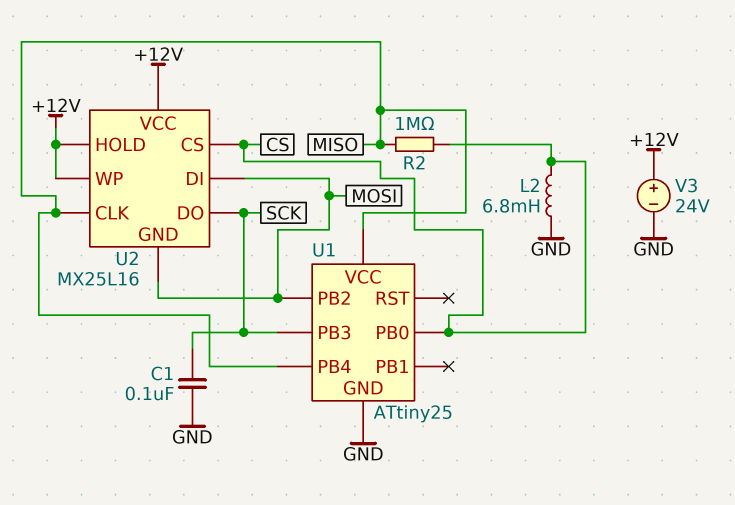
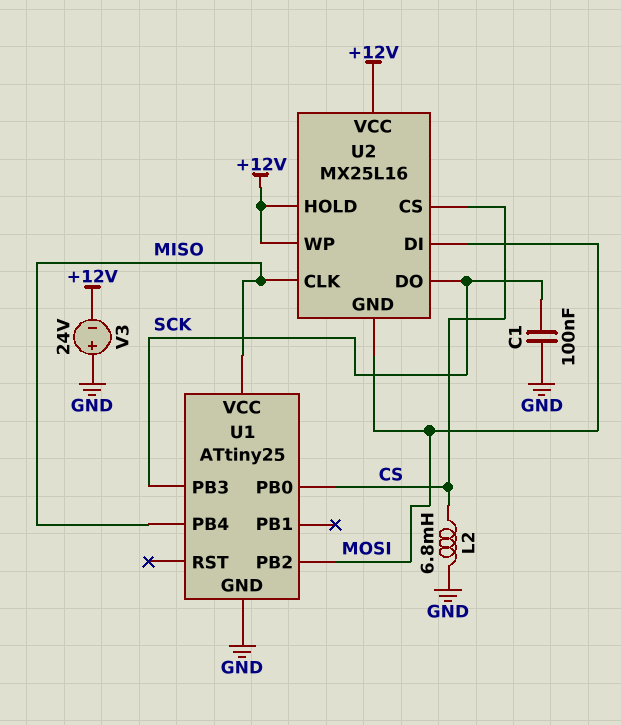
R2: 1M (CS, MISO) -> none
V3: 24V (plus +12V, minus GND) -> 24V (plus GND, minus +12V)

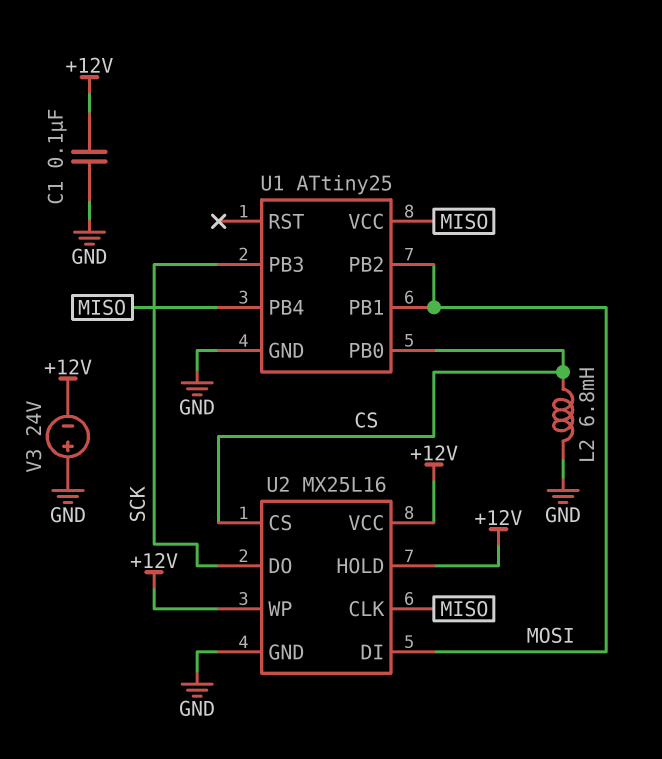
C1: 100nF (GND, SCK) -> 100nF (+12V, GND)
U1 pin PB1: none -> MOSI
U2 pin GND: MOSI -> GND

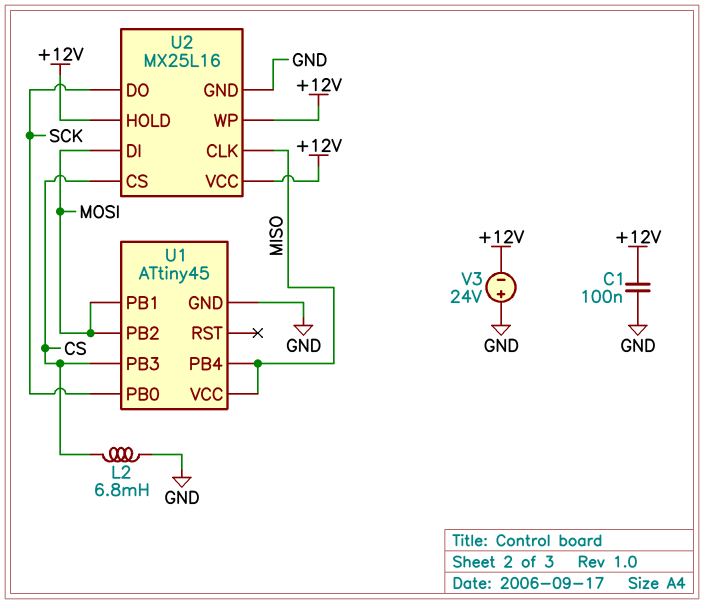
U1: ATtiny25 -> ATtiny45
U1 pin PB0: CS -> SCK
U1 pin PB3: SCK -> CS

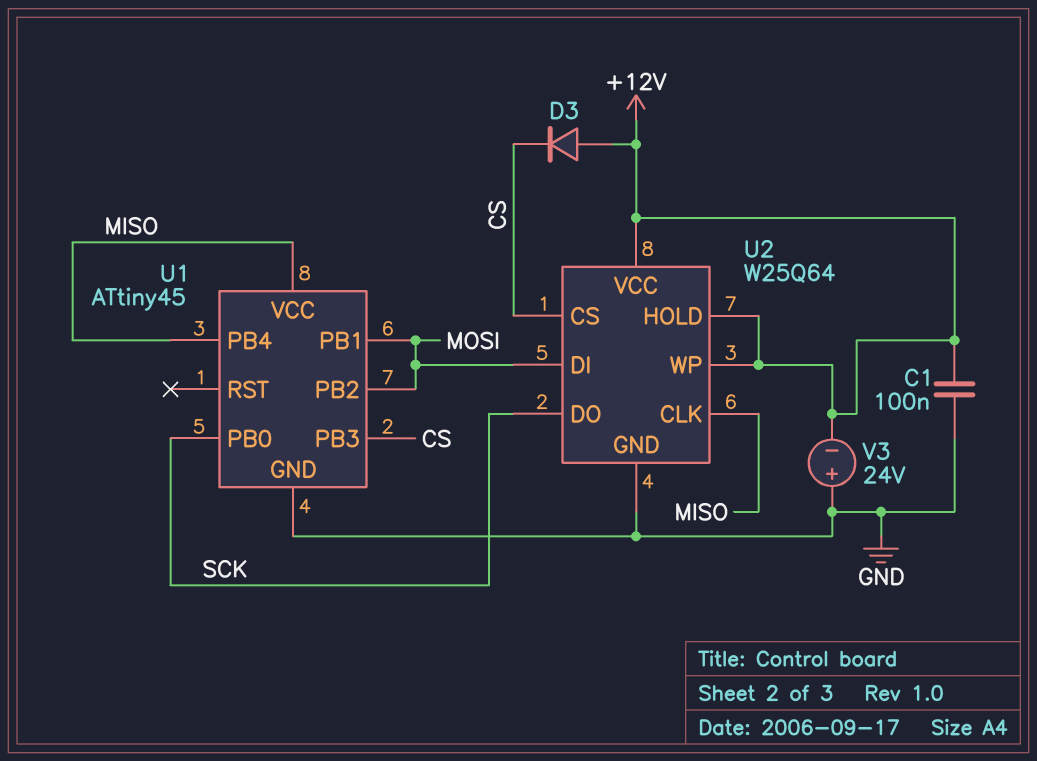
D3: none -> diode (A +12V, K CS)
L2: 6.8mH (CS, GND) -> none
U2: MX25L16 -> W25Q64

